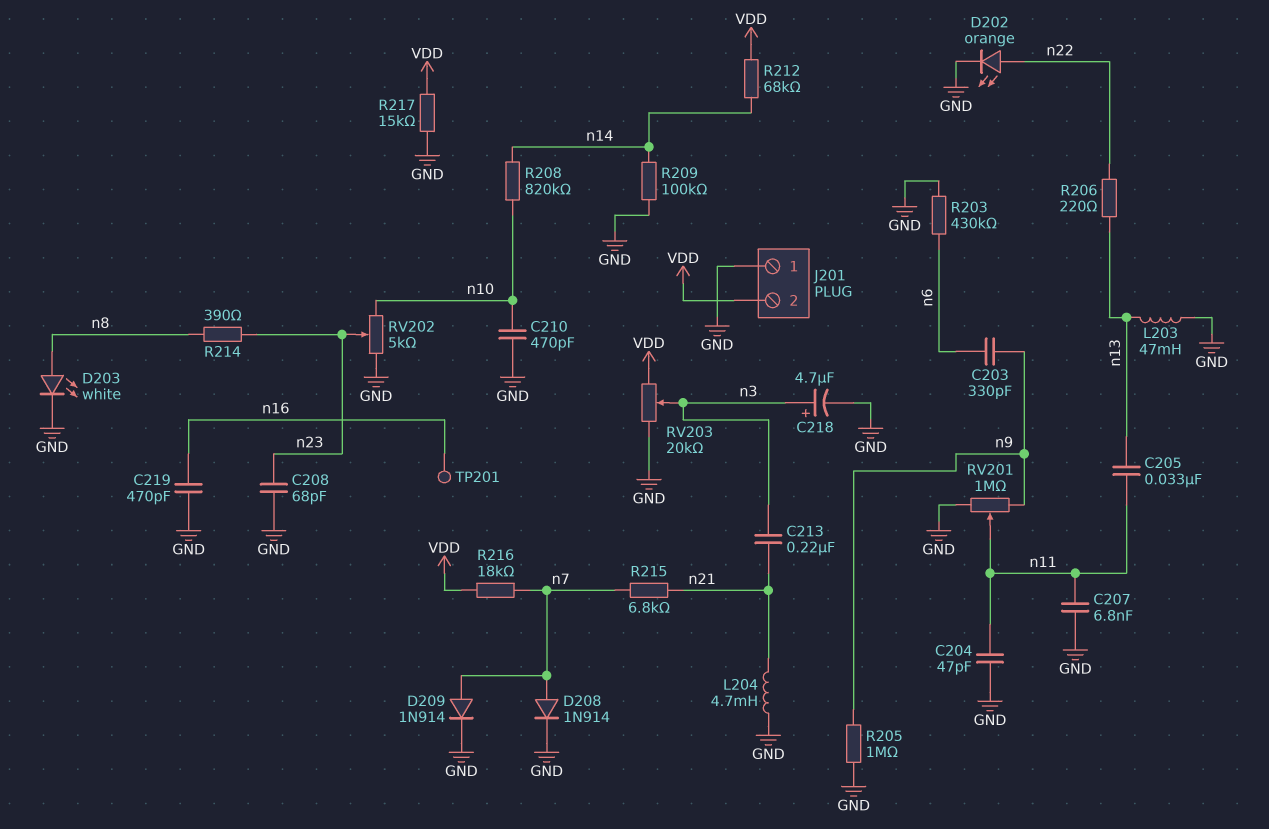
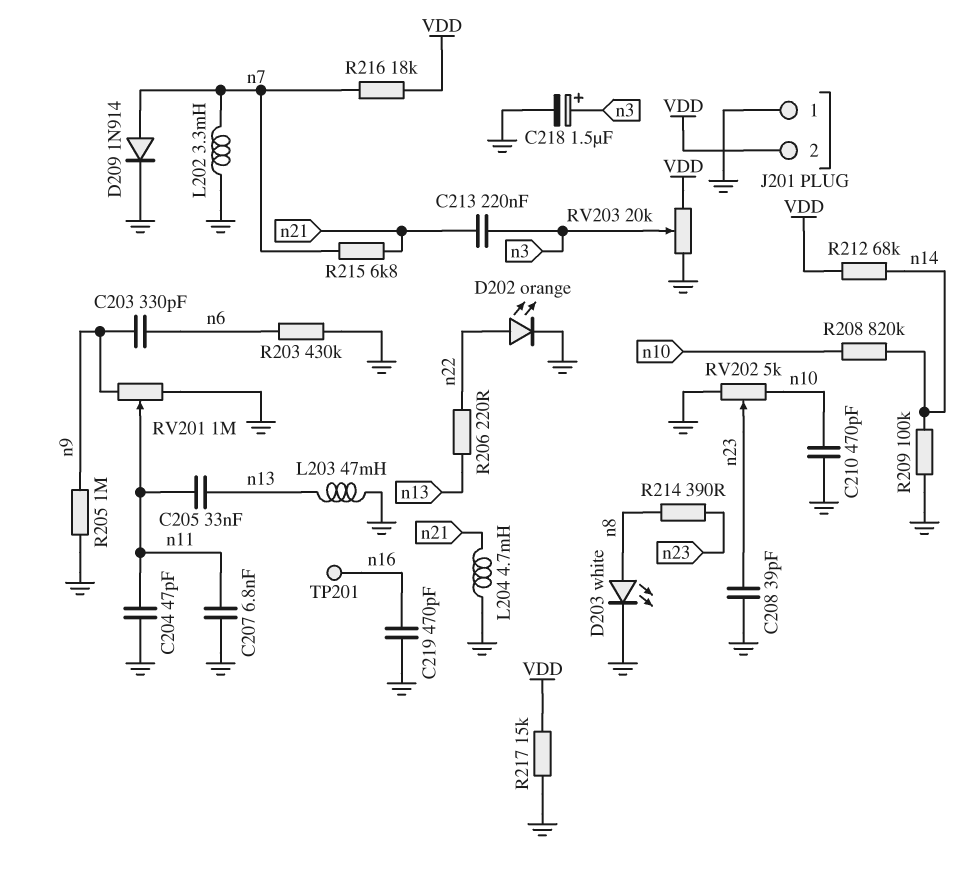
C208: 68pF (GND, n23) -> 39pF (GND, n23)
C218: 4.7uF (plus n3, minus GND) -> 1.5uF (plus n3, minus GND)
D208: diode 1N914 (A n7, K GND) -> none
L202: none -> 3.3mH (GND, n7)

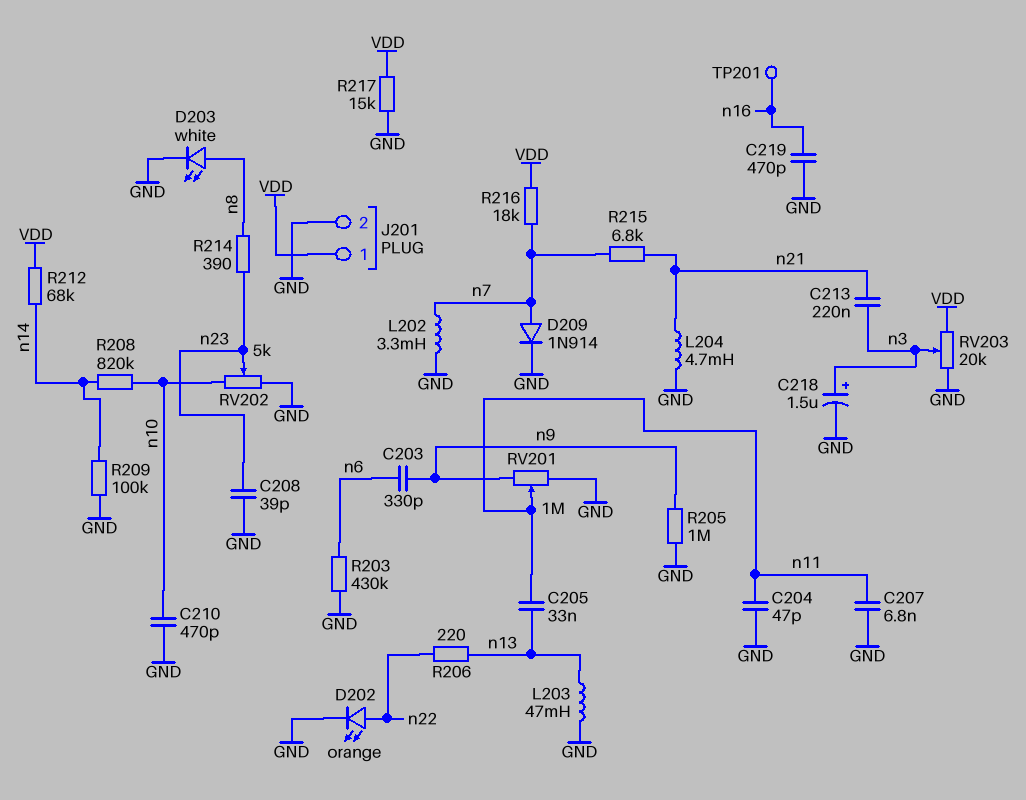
J201 pin 1: GND -> VDD
J201 pin 2: VDD -> GND

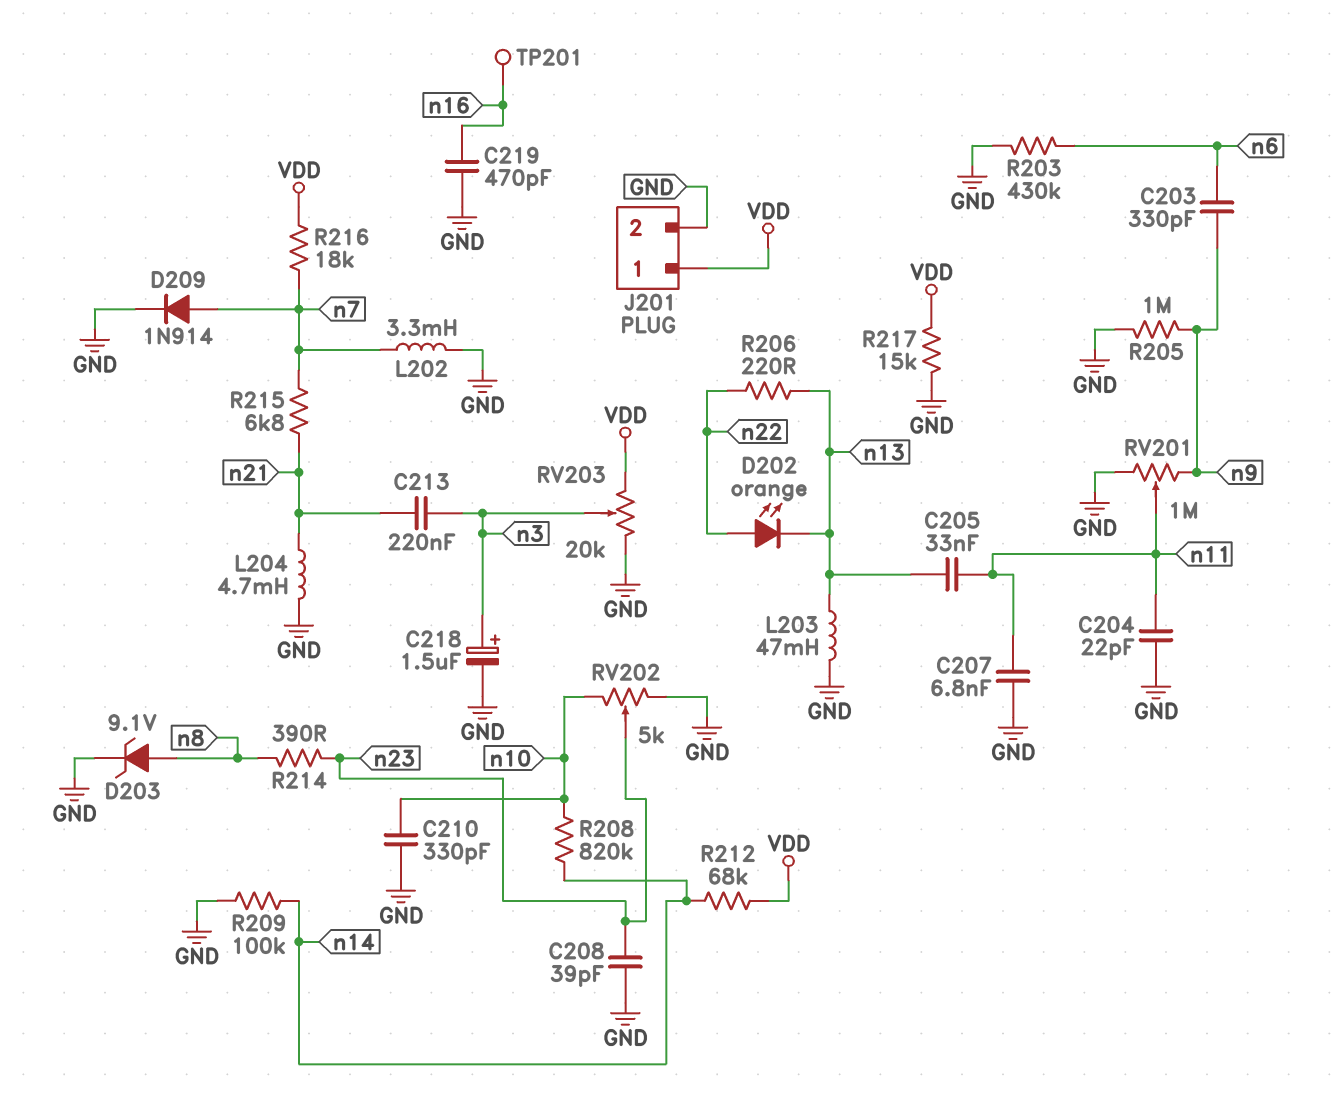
C204: 47pF (GND, n11) -> 22pF (GND, n11)
C210: 470pF (GND, n10) -> 330pF (GND, n10)
D202: LED orange (A n22, K GND) -> LED orange (A n22, K n13)
D203: LED white (A n8, K GND) -> zener 9.1V (A n8, K GND)

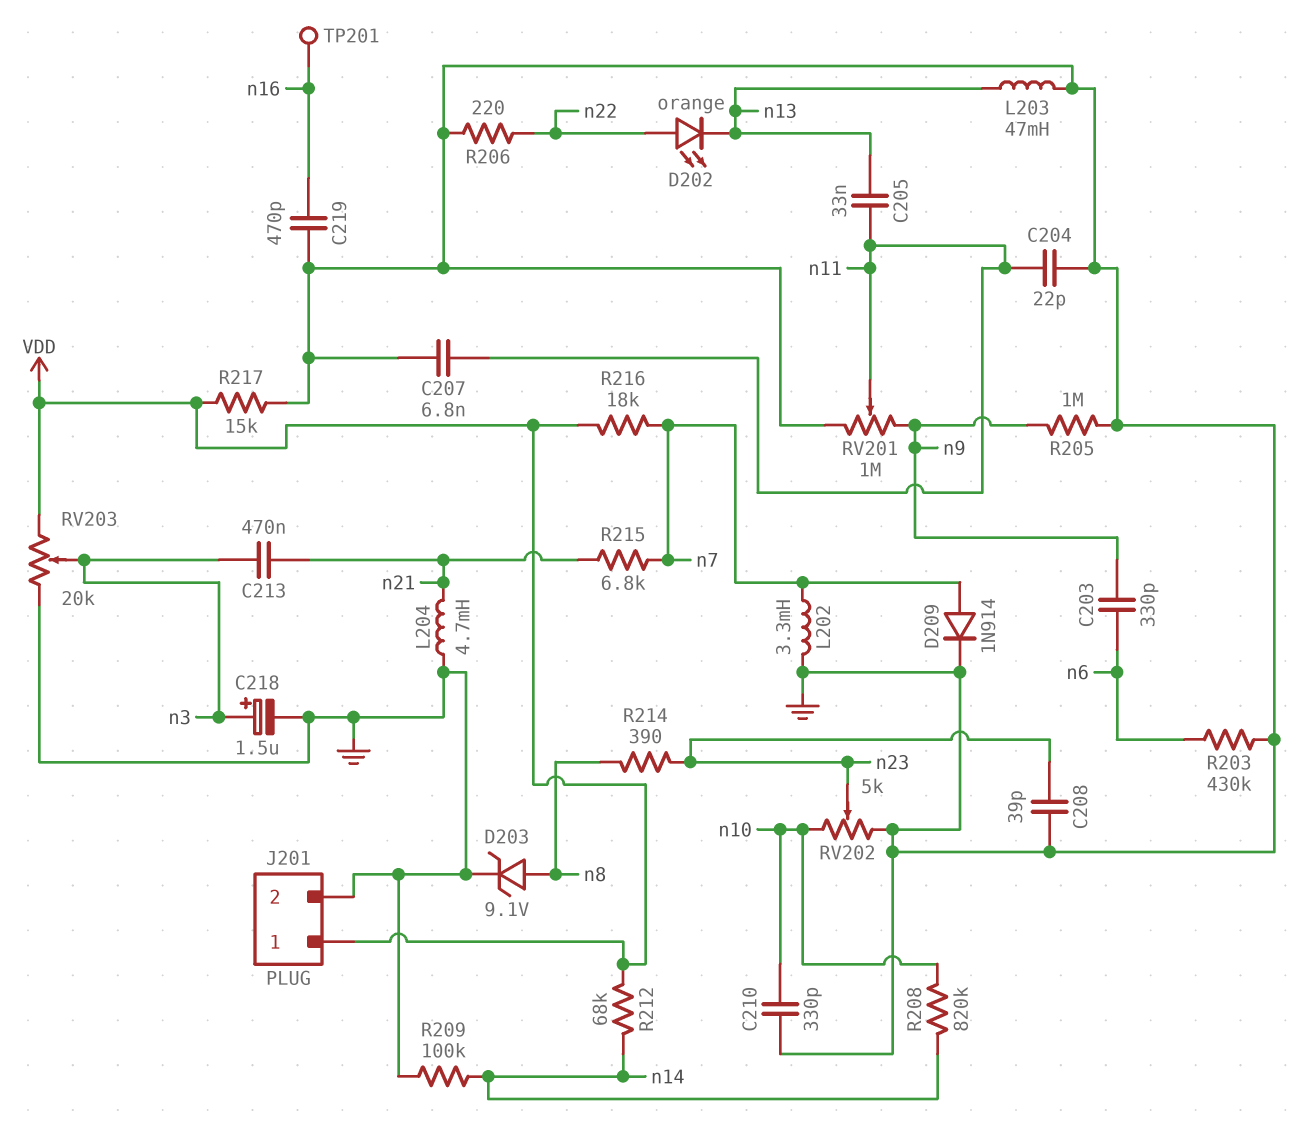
C213: 220nF (n3, n21) -> 470nF (n3, n21)
R206: 220 (n13, n22) -> 220 (GND, n22)

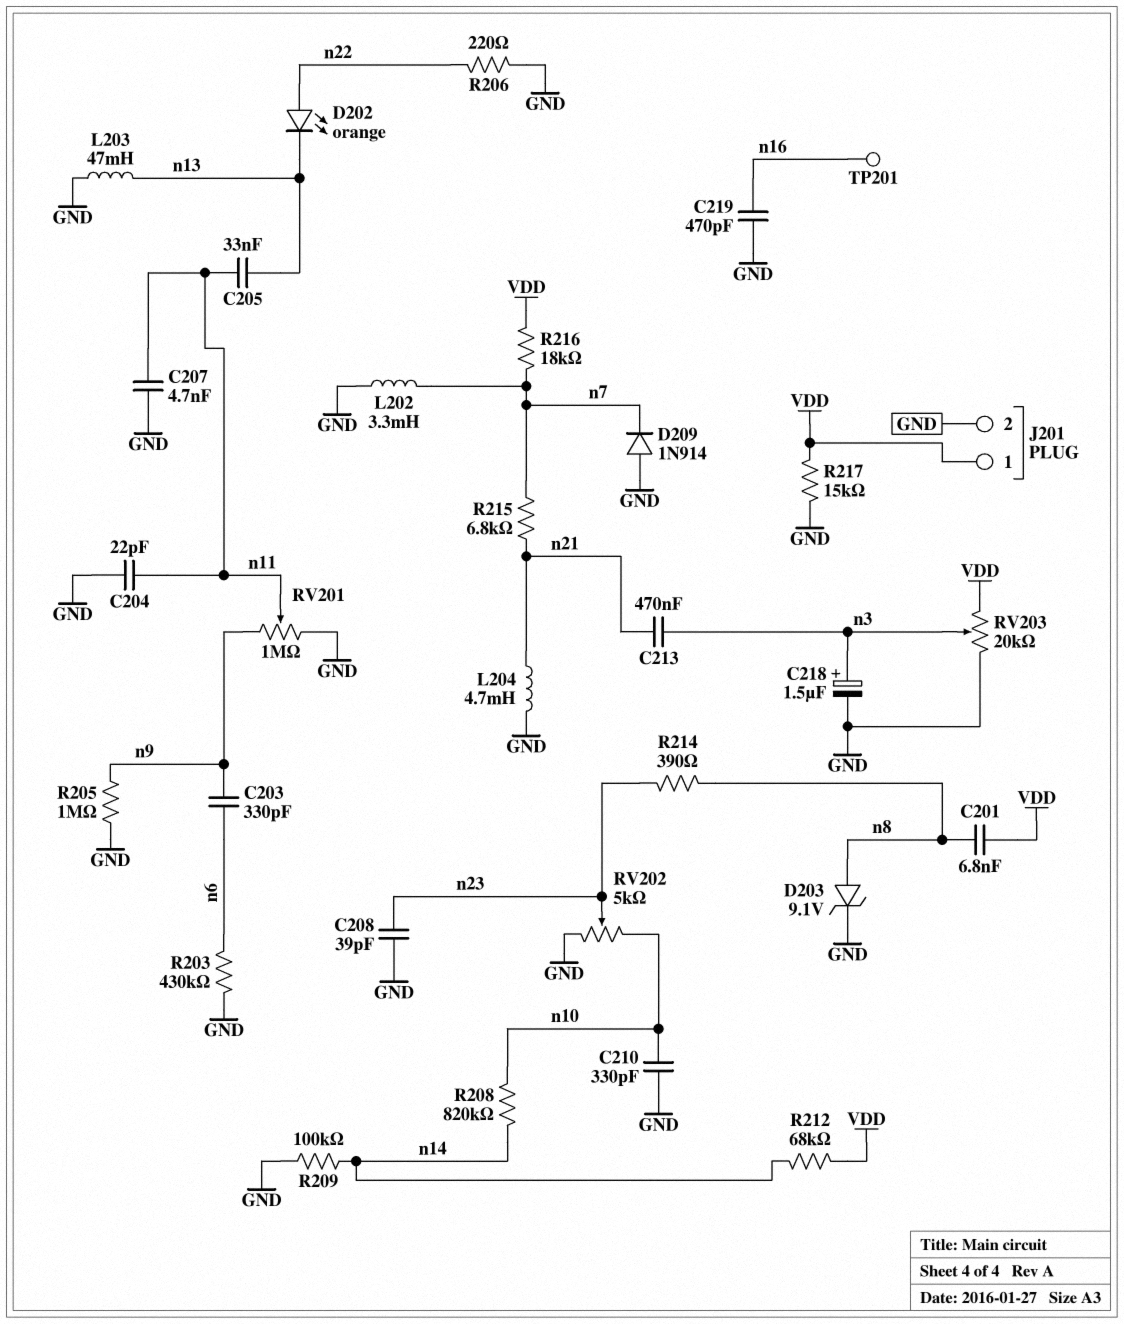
C201: none -> 6.8nF (VDD, n8)
C207: 6.8nF (GND, n11) -> 4.7nF (GND, n11)
D209: diode 1N914 (A n7, K GND) -> diode 1N914 (A GND, K n7)

